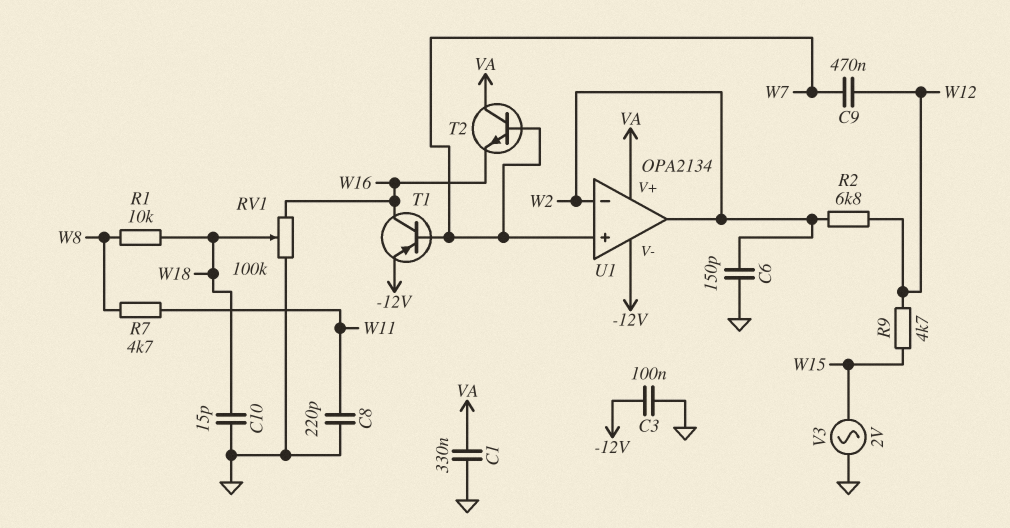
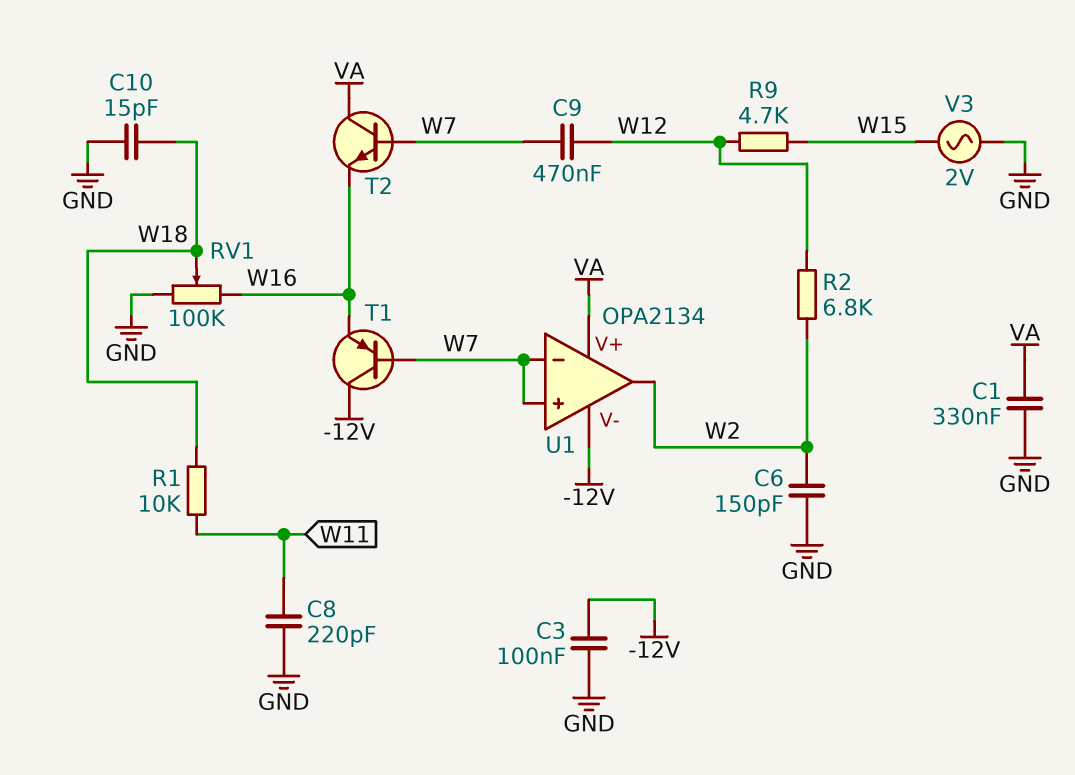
R1: 10k (W8, W18) -> 10k (W11, W18)
R7: 4.7k (W8, W11) -> none
T1: PNP (B W7, C W16, E -12V) -> PNP (B W7, C -12V, E W16)
U1 pin in-: W2 -> W7

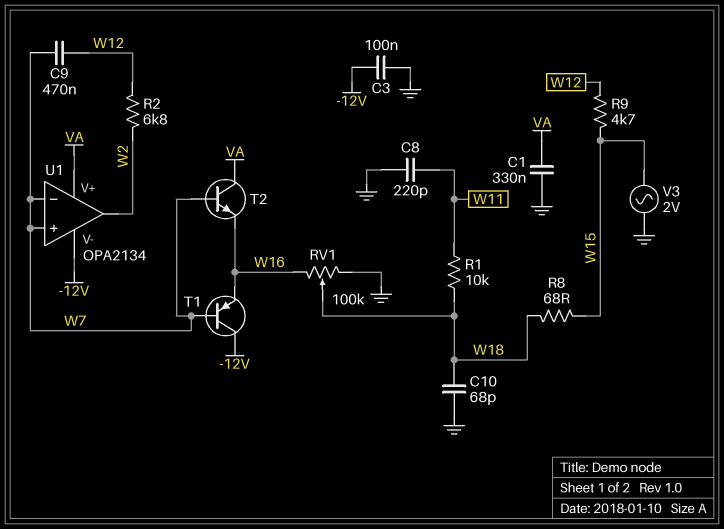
C6: 150pF (GND, W2) -> none
C10: 15pF (GND, W18) -> 68pF (GND, W18)
R8: none -> 68 (W15, W18)

